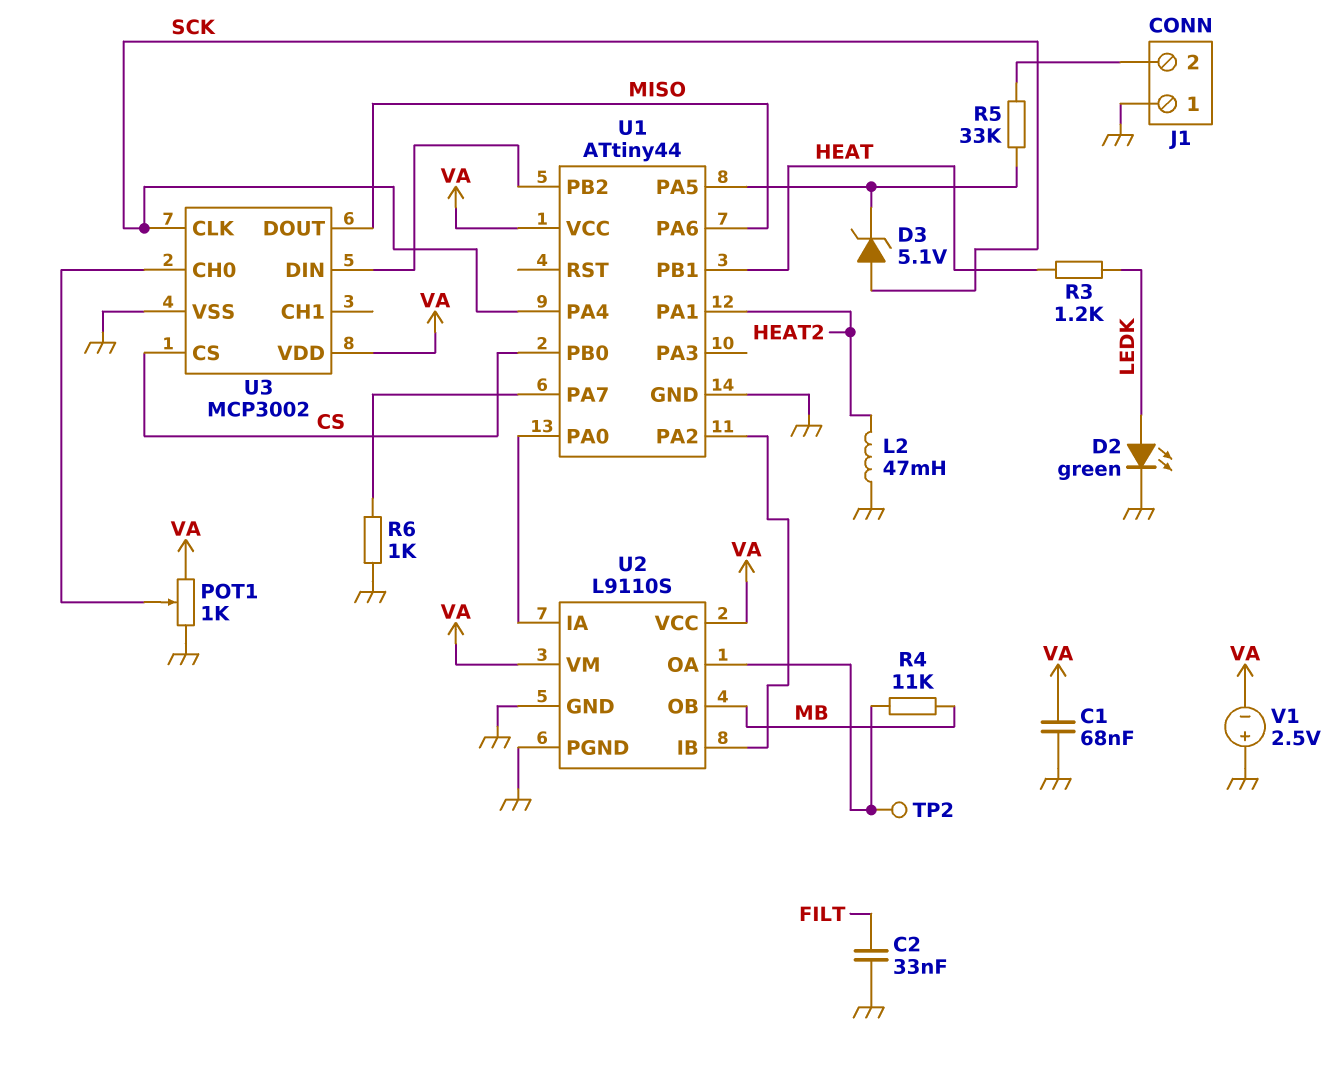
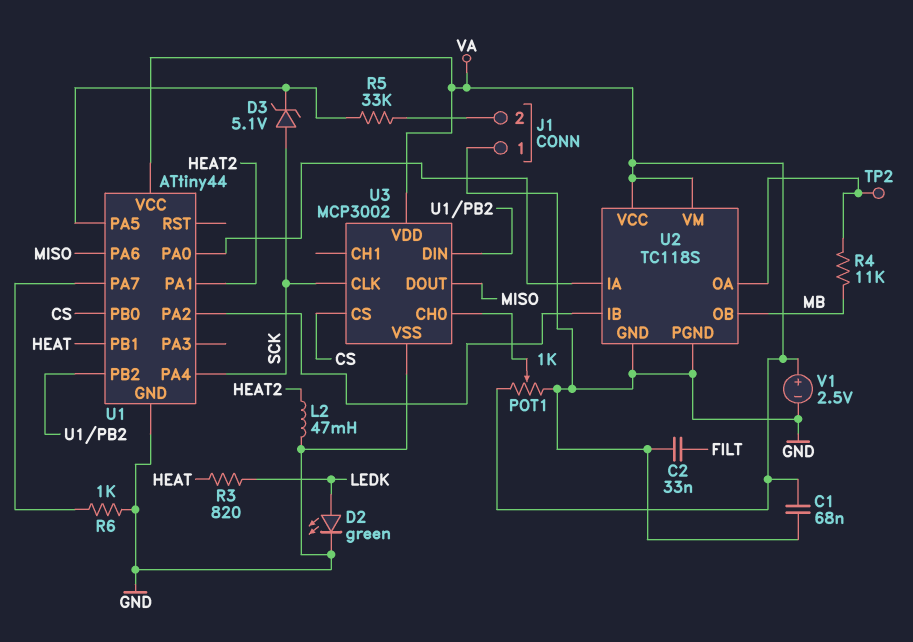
R3: 1.2k (HEAT, LEDK) -> 820 (HEAT, LEDK)
U2: L9110S -> TC118S
V1: 2.5V (plus GND, minus VA) -> 2.5V (plus VA, minus GND)

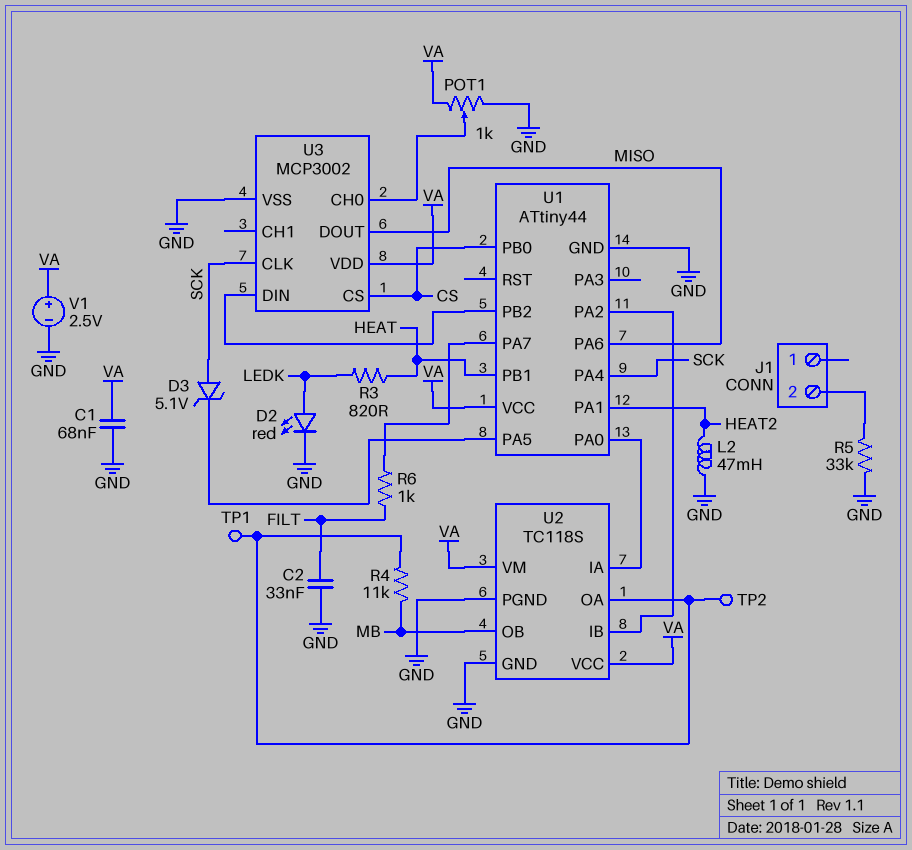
D2: LED green (A LEDK, K GND) -> LED red (A LEDK, K GND)
J1 pin 1: GND -> none
R5: 33k (J1/2, U1/PA5) -> 33k (GND, J1/2)
R6: 1k (GND, U1/PA7) -> 1k (FILT, U1/PA7)
TP1: none -> test point (U2/OA)

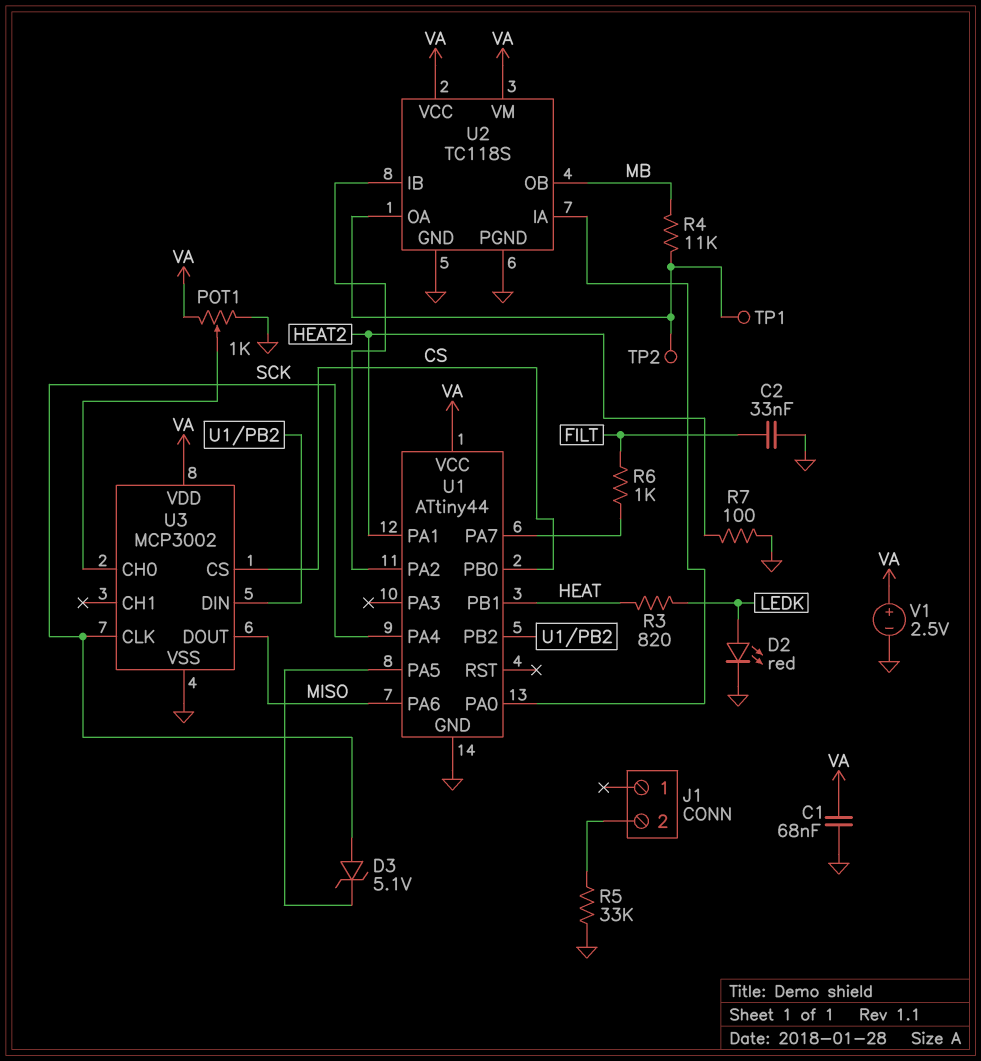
L2: 47mH (GND, HEAT2) -> none
R7: none -> 100 (GND, HEAT2)

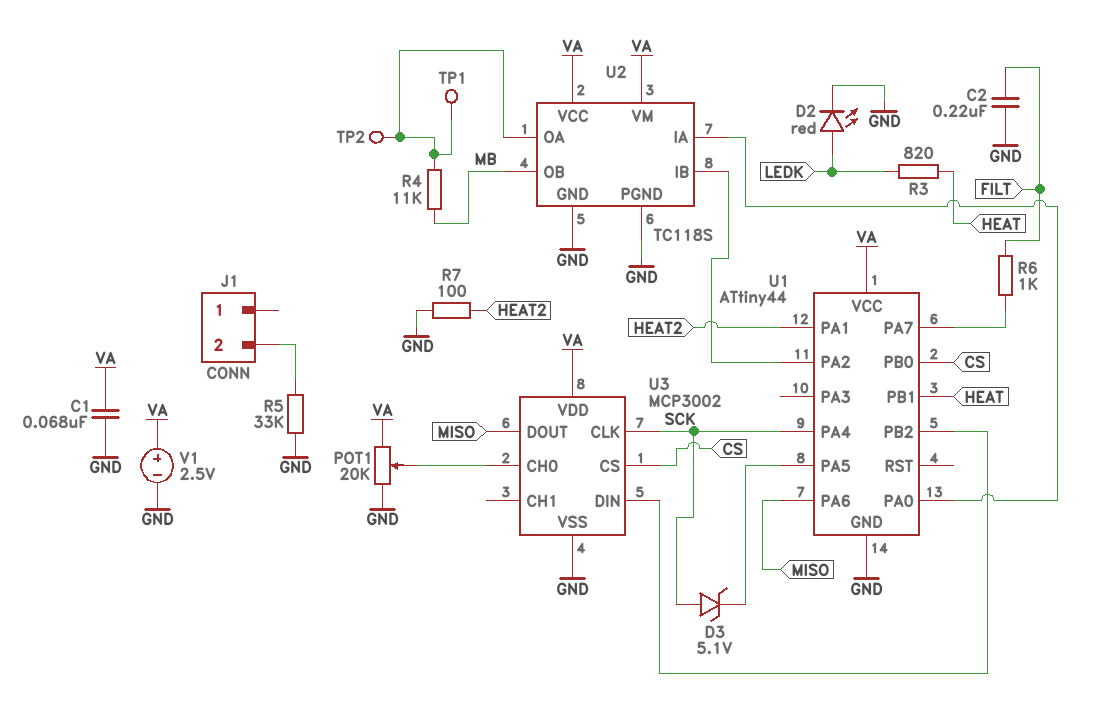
C2: 33nF (FILT, GND) -> 220nF (FILT, GND)
POT1: 1k (GND, VA, wiper U3/CH0) -> 20k (GND, VA, wiper U3/CH0)

